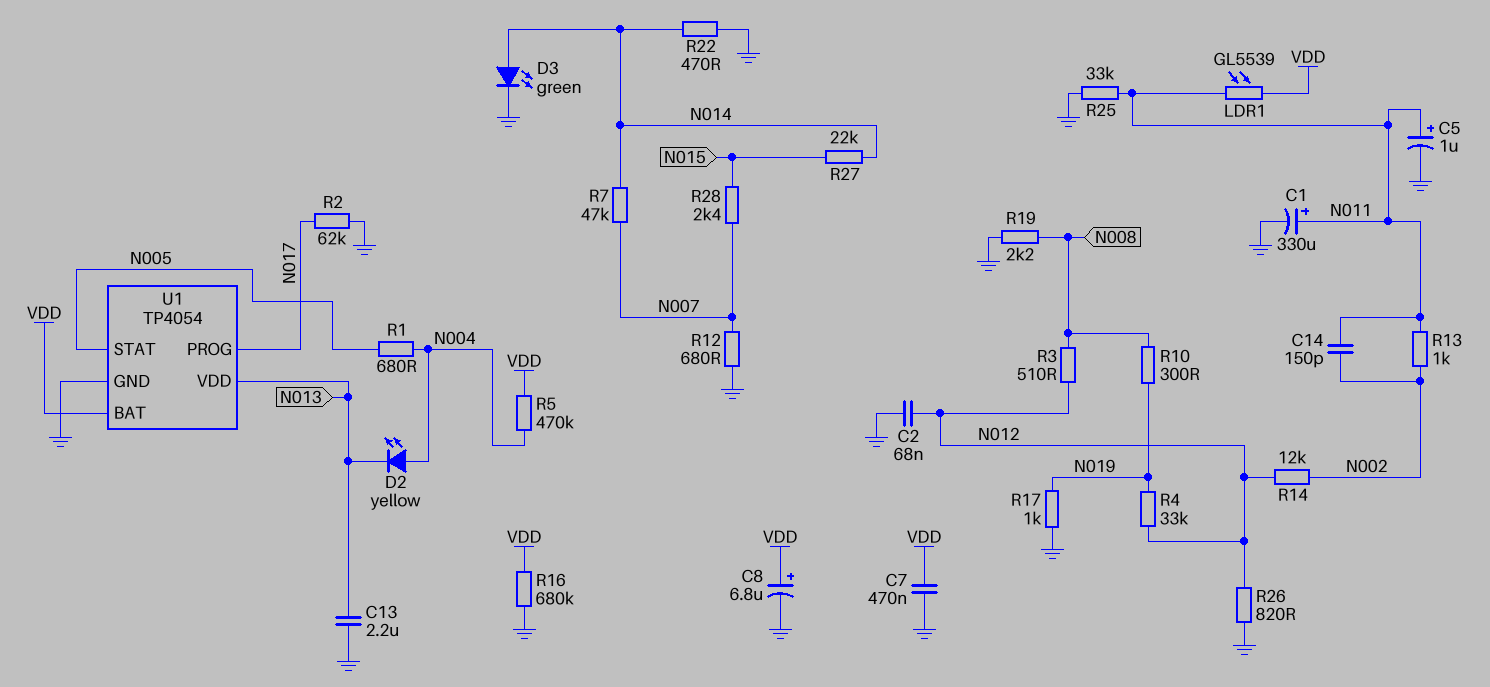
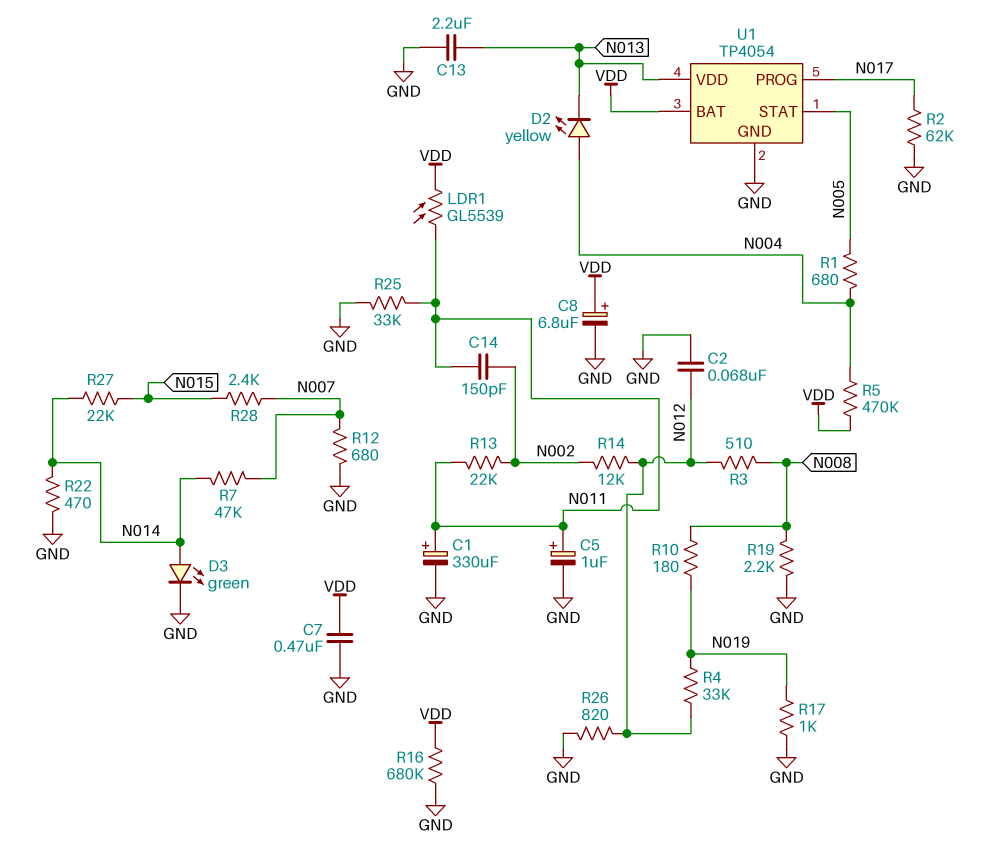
R10: 300 (N008, N019) -> 180 (N008, N019)
R13: 1k (N002, N011) -> 22k (N002, N011)

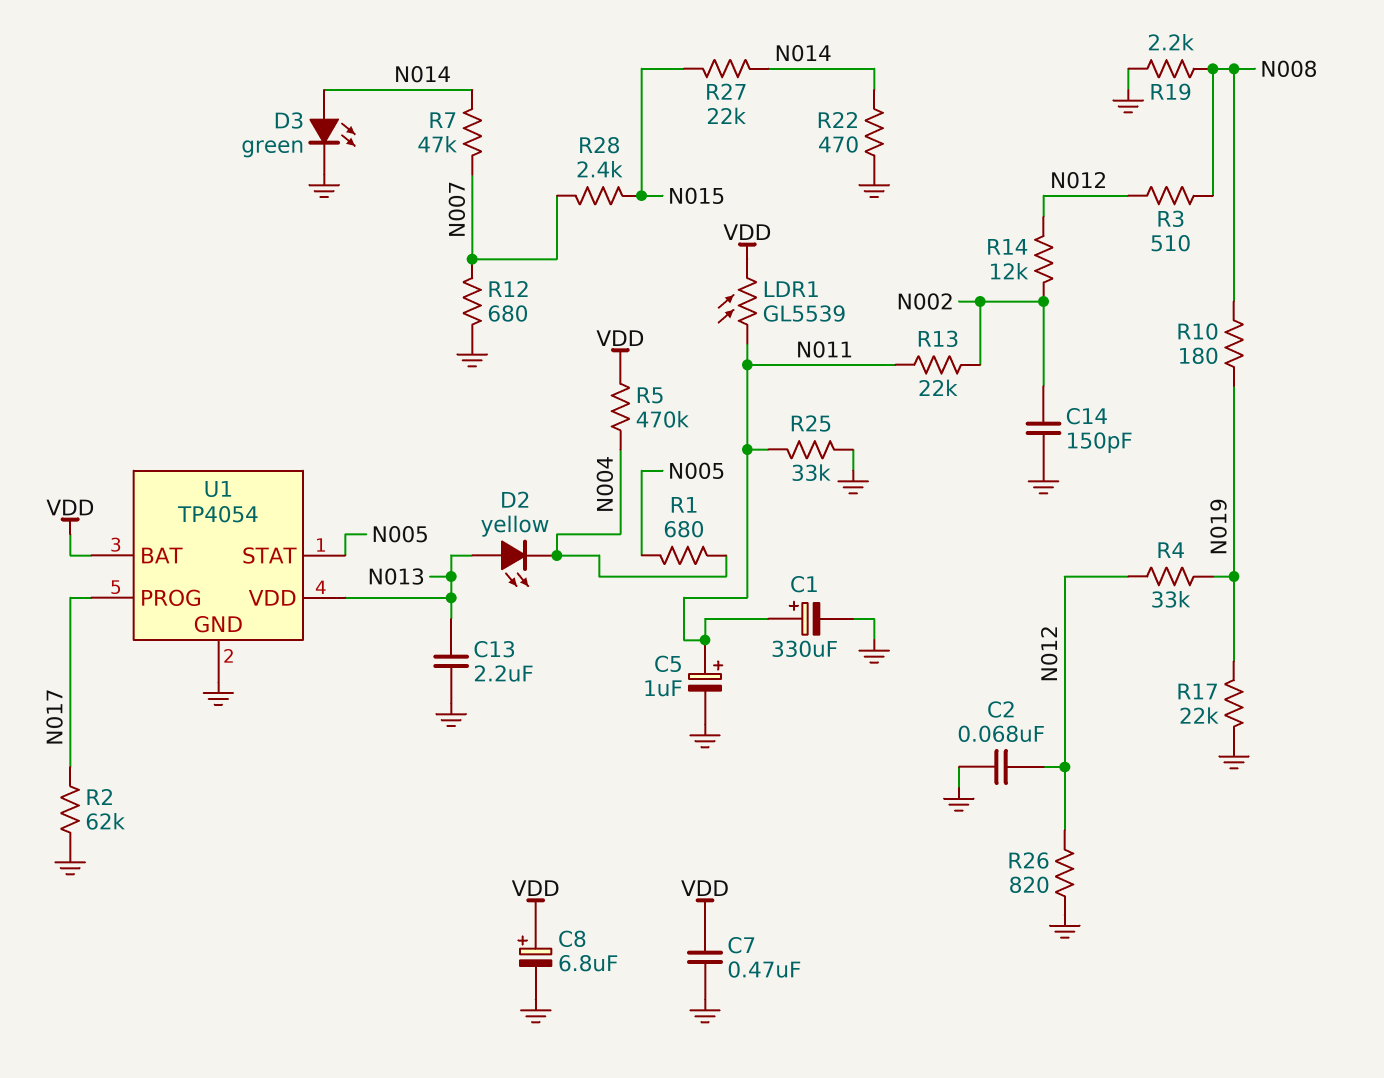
C14: 150pF (N002, N011) -> 150pF (GND, N002)
D2: LED yellow (A N004, K N013) -> LED yellow (A N013, K N004)
R16: 680k (GND, VDD) -> none
R17: 1k (GND, N019) -> 22k (GND, N019)

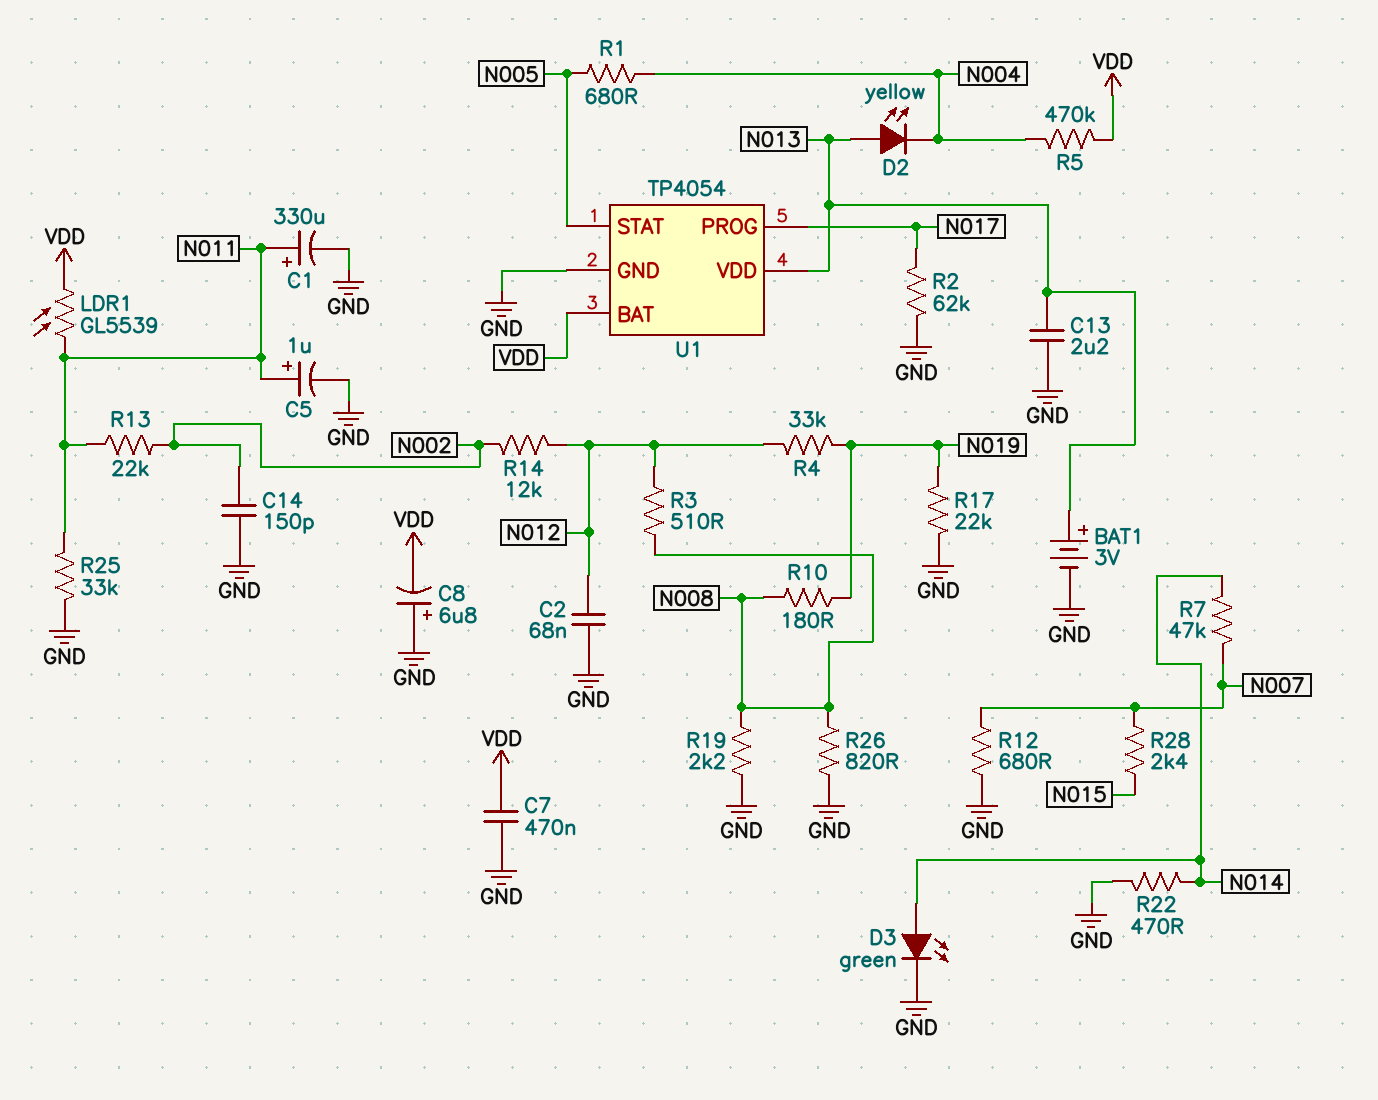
BAT1: none -> 3V (plus N013, minus GND)
C8: 6.8uF (plus VDD, minus GND) -> 6.8uF (plus GND, minus VDD)
R26: 820 (GND, N012) -> 820 (GND, N008)
R27: 22k (N014, N015) -> none

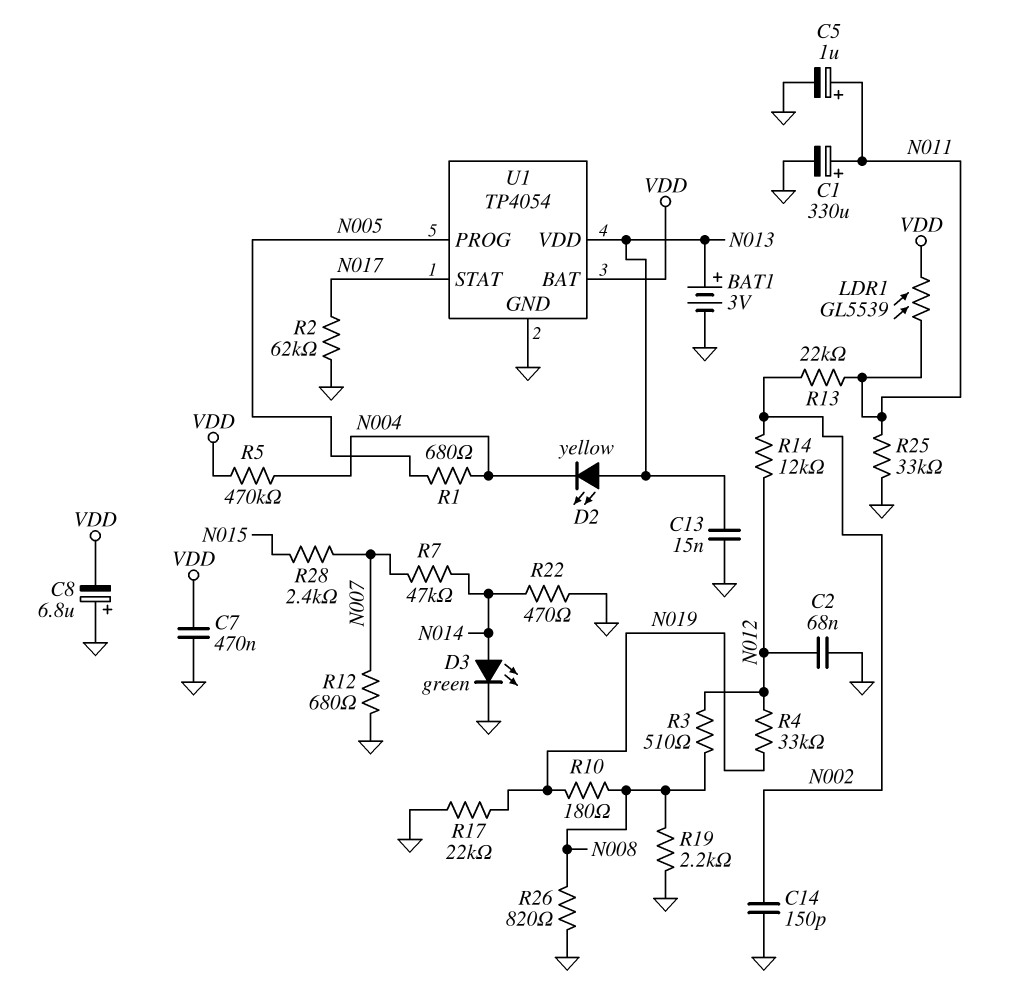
C13: 2.2uF (GND, N013) -> 15nF (GND, N013)
U1 pin PROG: N017 -> N005
U1 pin STAT: N005 -> N017

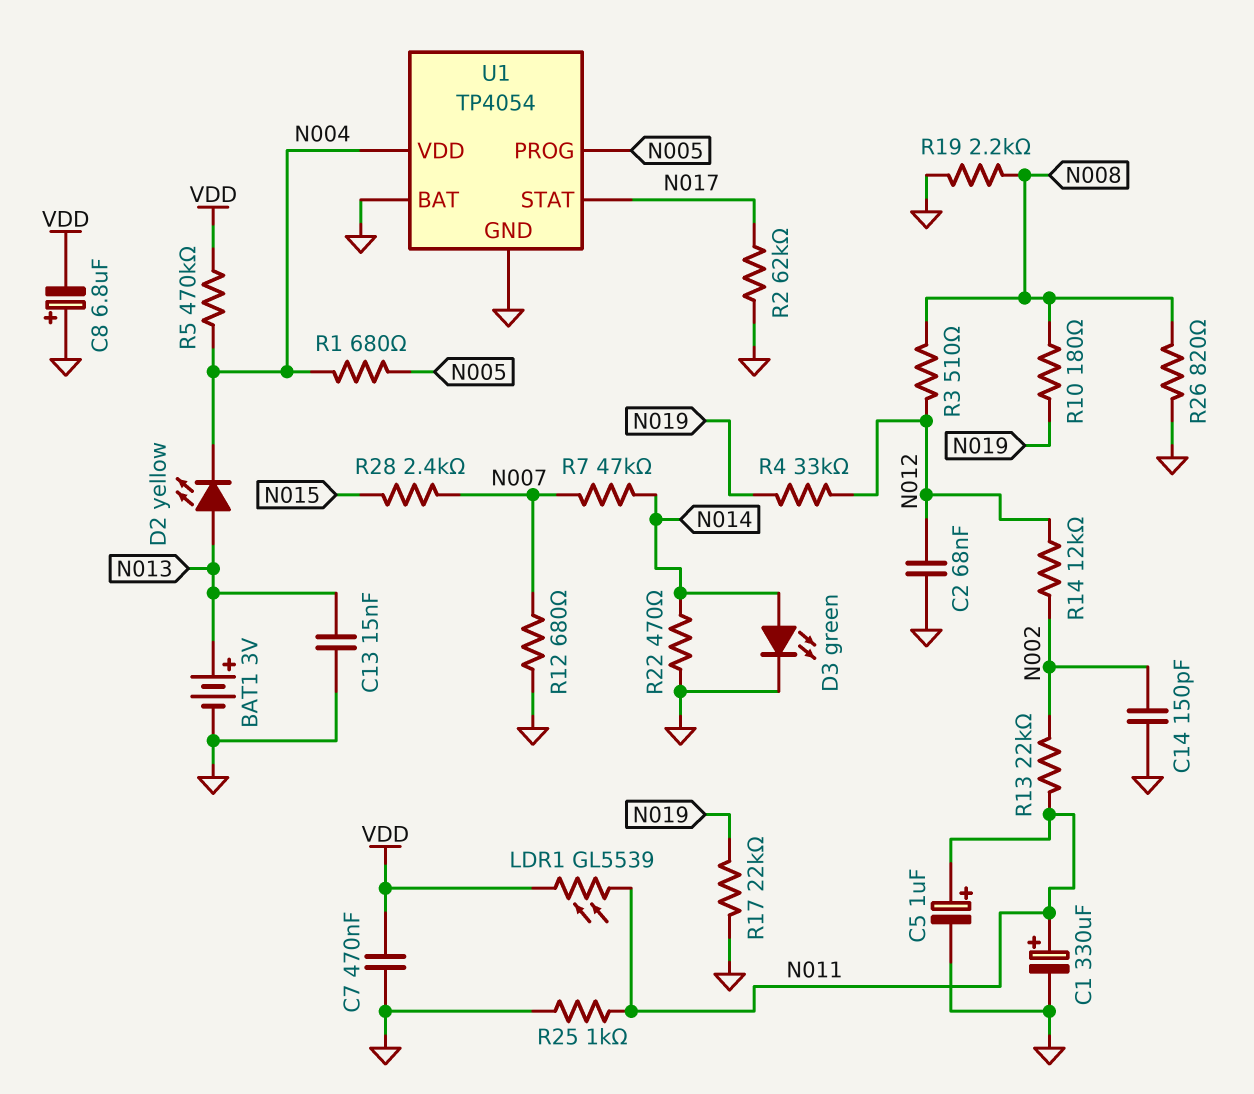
R25: 33k (GND, N011) -> 1k (GND, N011)
U1 pin BAT: VDD -> GND
U1 pin VDD: N013 -> N004

